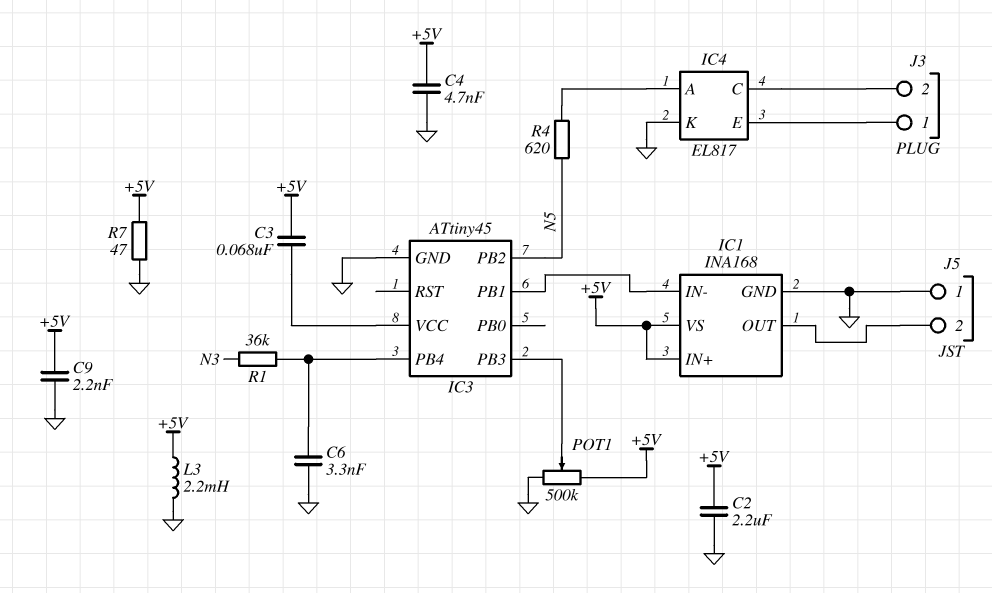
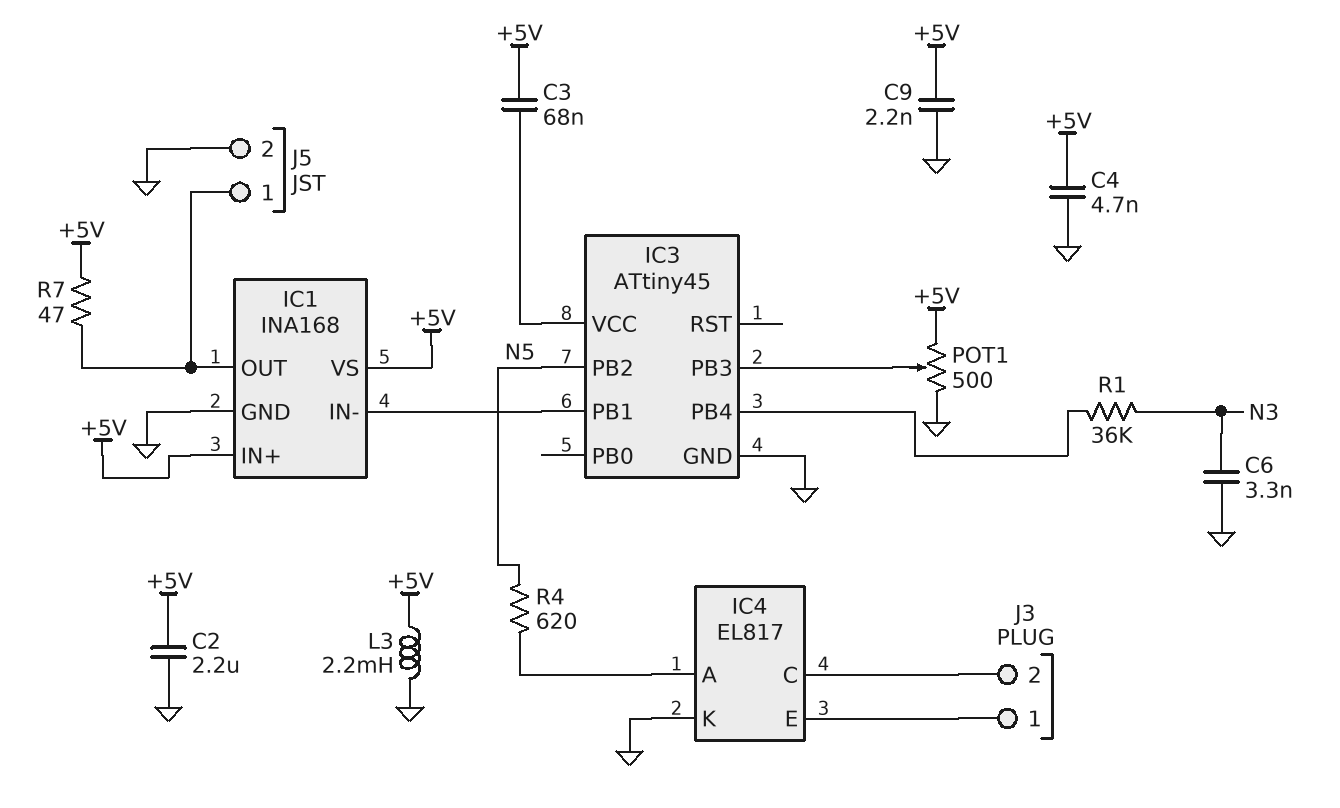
C6: 3.3nF (GND, IC3/PB4) -> 3.3nF (GND, N3)
J5 pin 1: GND -> IC1/OUT
J5 pin 2: IC1/OUT -> GND
POT1: 500k (+5V, GND, wiper IC3/PB3) -> 500 (+5V, GND, wiper IC3/PB3)
R7: 47 (+5V, GND) -> 47 (+5V, IC1/OUT)

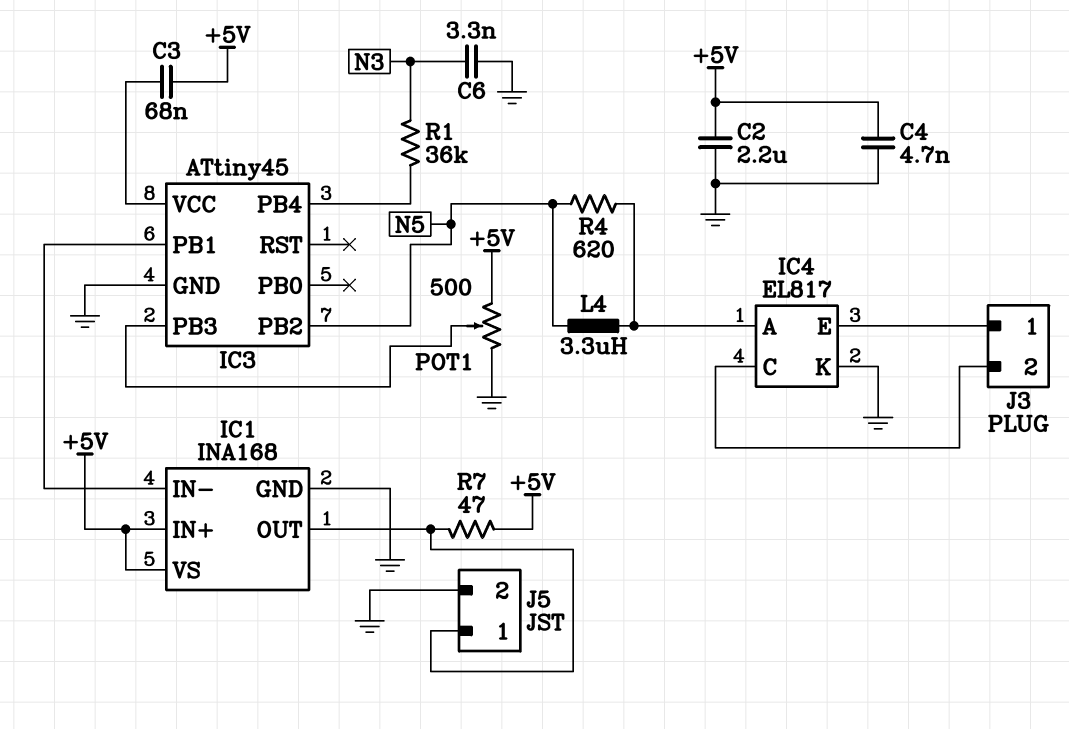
C9: 2.2nF (+5V, GND) -> none
L3: 2.2mH (+5V, GND) -> none
L4: none -> 3.3uH (IC4/A, N5)

